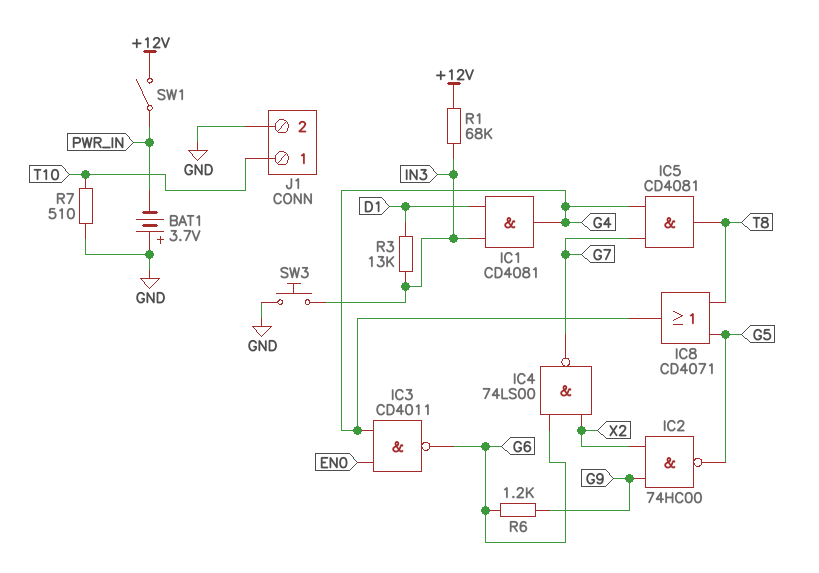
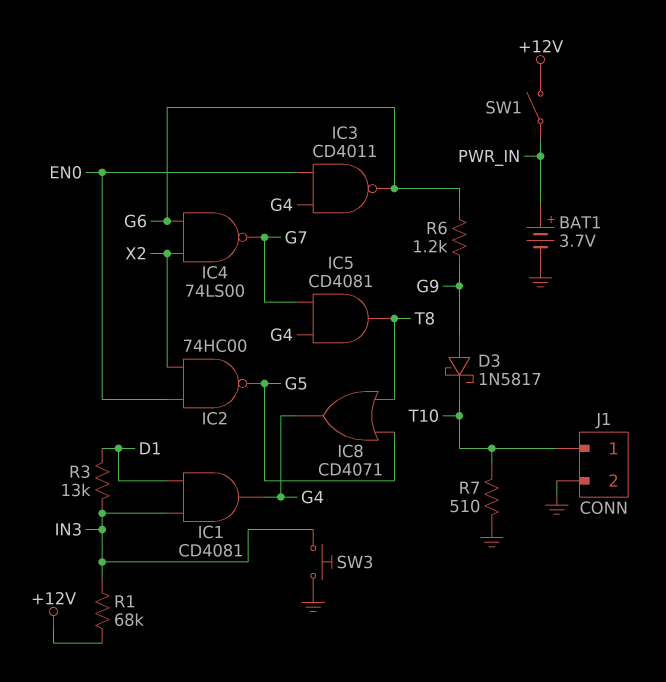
BAT1: 3.7V (plus GND, minus PWR_IN) -> 3.7V (plus PWR_IN, minus GND)
D3: none -> schottky 1N5817 (A G9, K T10)
IC2: NAND 74HC00 (in G9, in X2, out G5) -> NAND 74HC00 (in EN0, in X2, out G5)

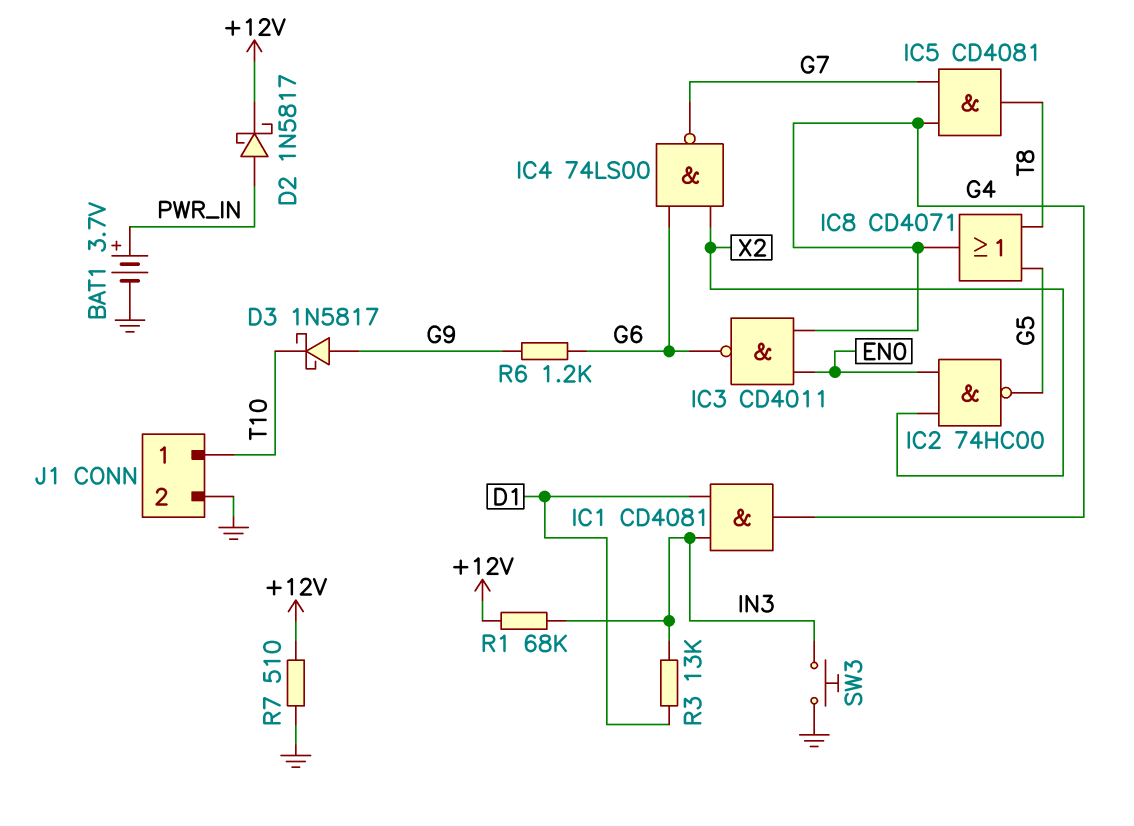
D2: none -> schottky 1N5817 (A PWR_IN, K +12V)
R7: 510 (GND, T10) -> 510 (+12V, GND)
SW1: switch (+12V, PWR_IN) -> none

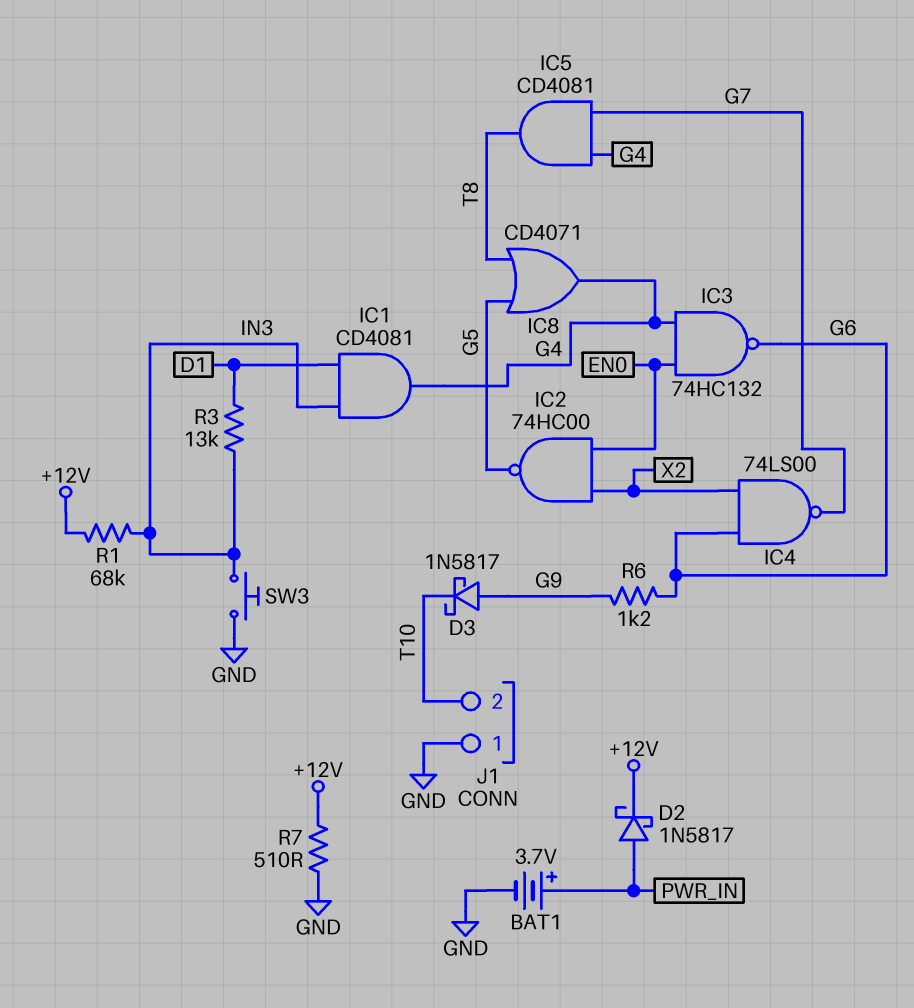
IC3: NAND CD4011 (in EN0, in G4, out G6) -> NAND 74HC132 (in EN0, in G4, out G6)
J1 pin 1: T10 -> GND
J1 pin 2: GND -> T10

